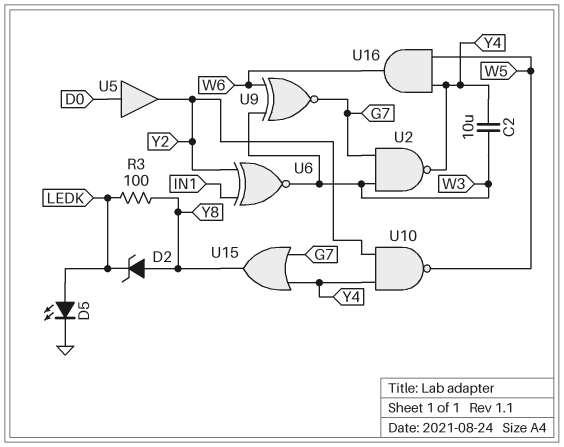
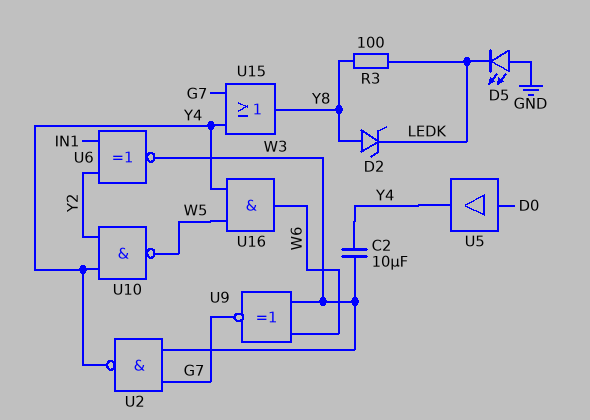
D5: LED (A LEDK, K GND) -> LED (A GND, K LEDK)
U5: buffer (in D0, out Y2) -> buffer (in D0, out Y4)

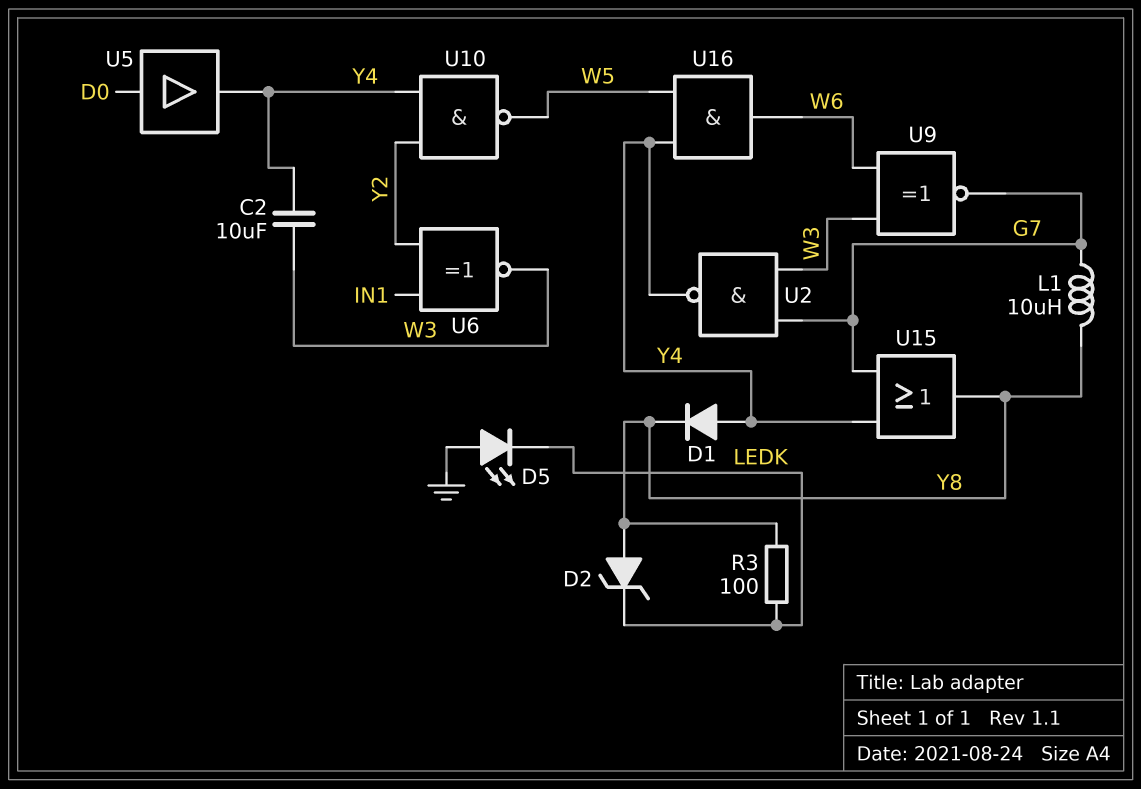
D1: none -> diode (A Y4, K Y8)
L1: none -> 10uH (G7, Y8)

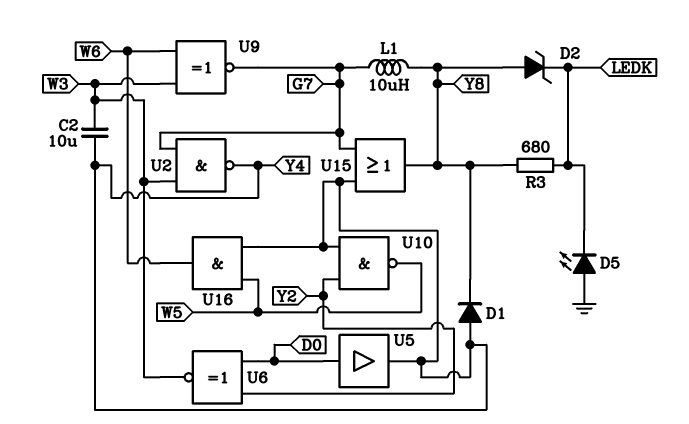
R3: 100 (LEDK, Y8) -> 680 (LEDK, Y8)
U6: XNOR (in IN1, in Y2, out W3) -> XNOR (in D0, in Y2, out W3)

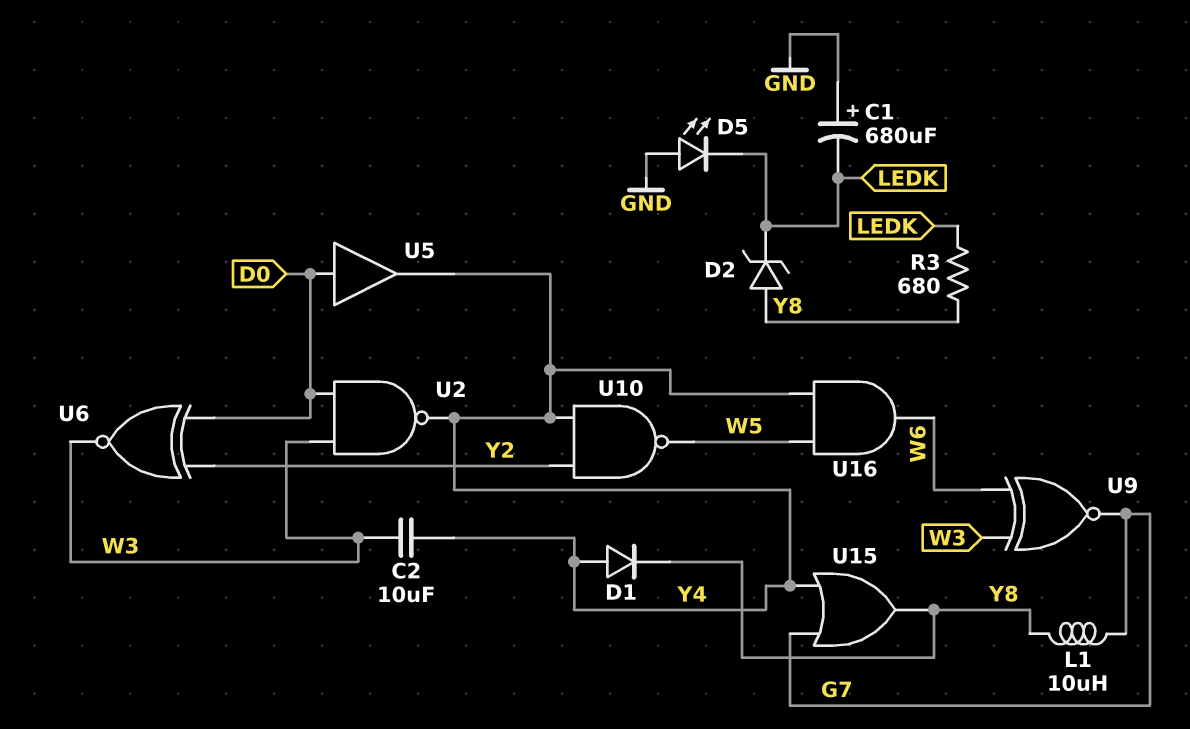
C1: none -> 680uF (plus GND, minus LEDK)
U2: NAND (in G7, in W3, out Y4) -> NAND (in D0, in W3, out Y4)

